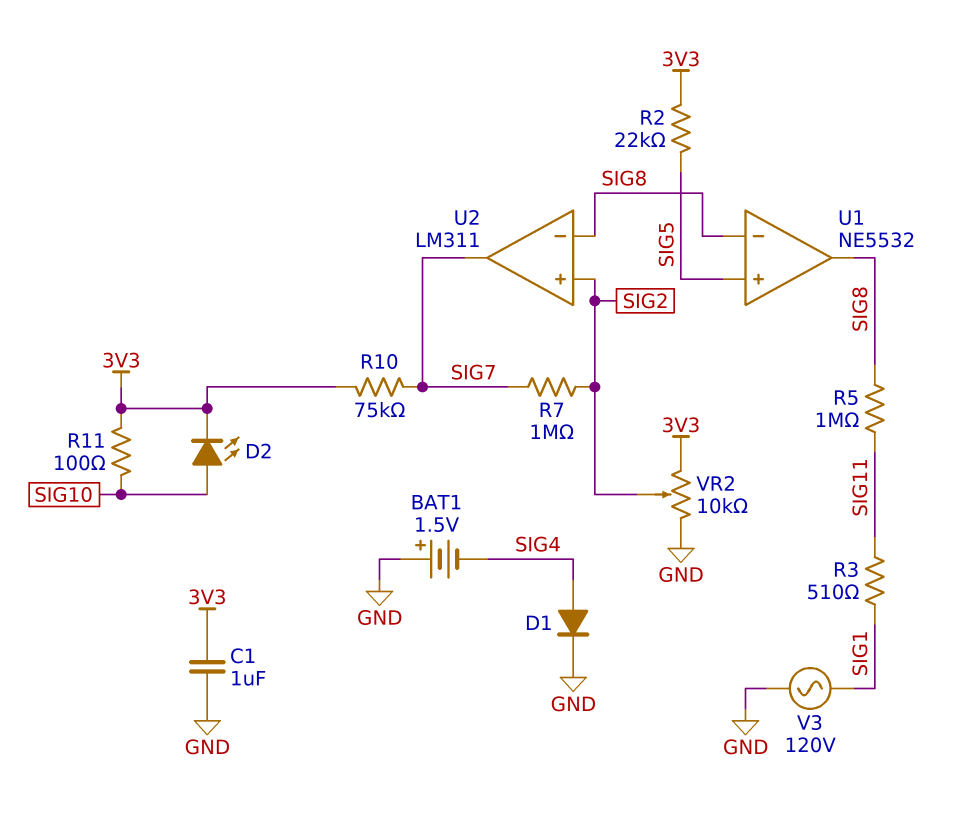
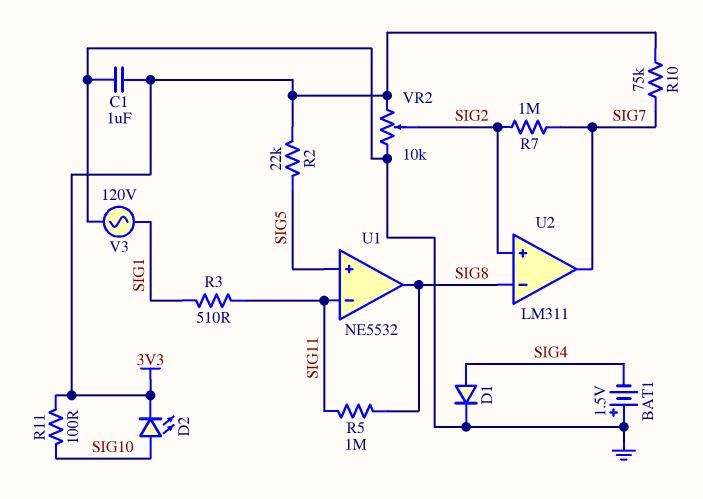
U1 pin in-: SIG8 -> SIG11

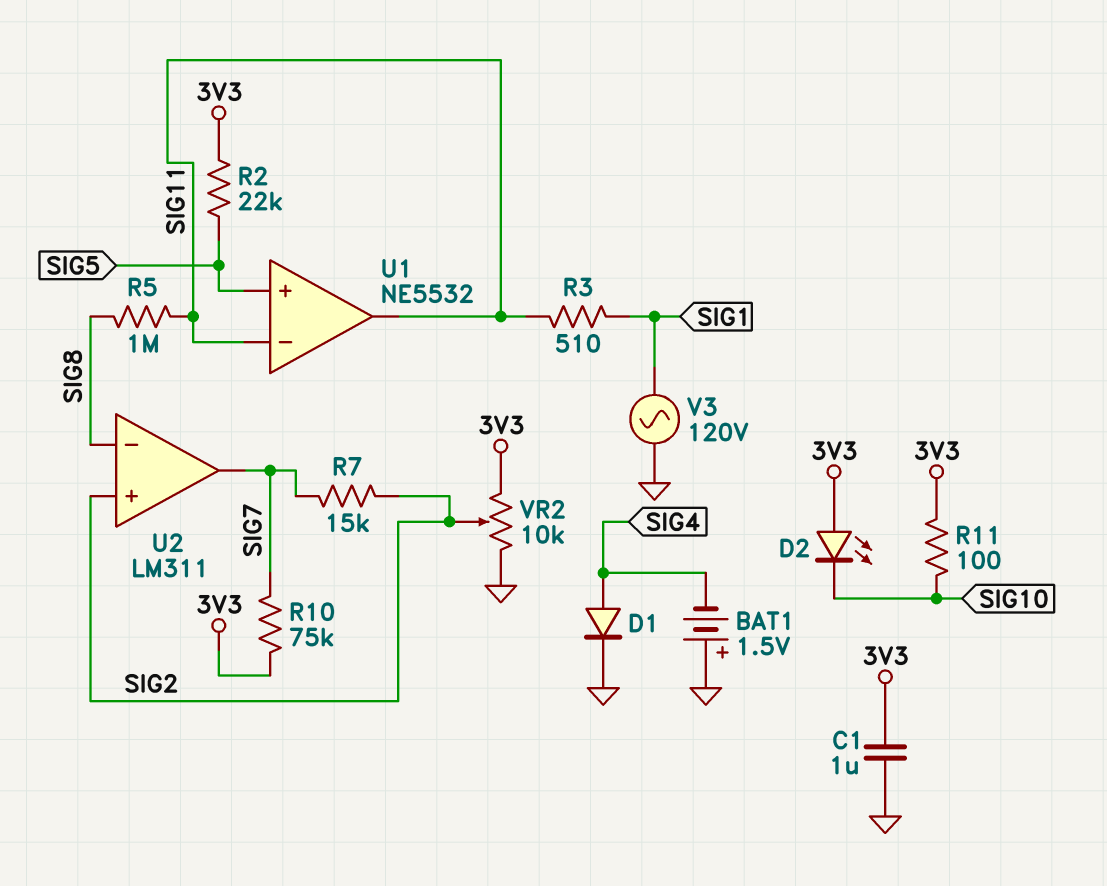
D2: LED (A SIG10, K 3V3) -> LED (A 3V3, K SIG10)
R7: 1M (SIG2, SIG7) -> 15k (SIG2, SIG7)
U1 pin out: SIG8 -> SIG11

